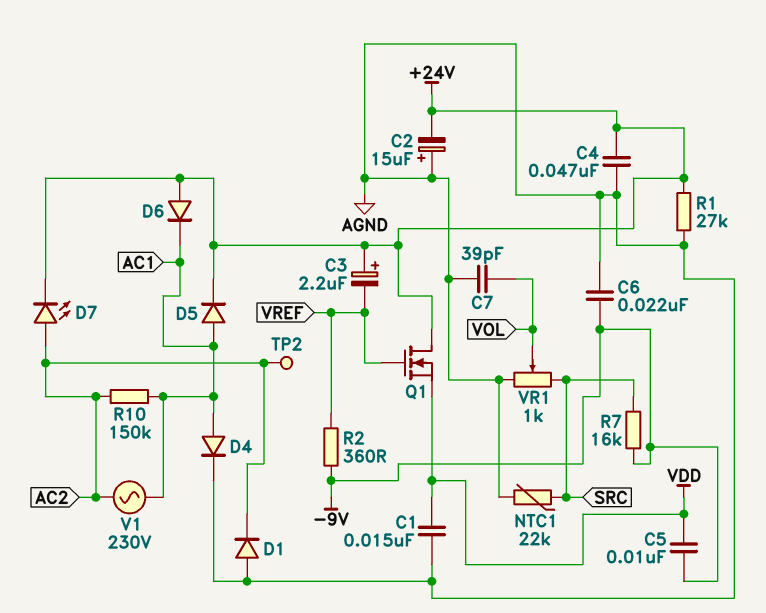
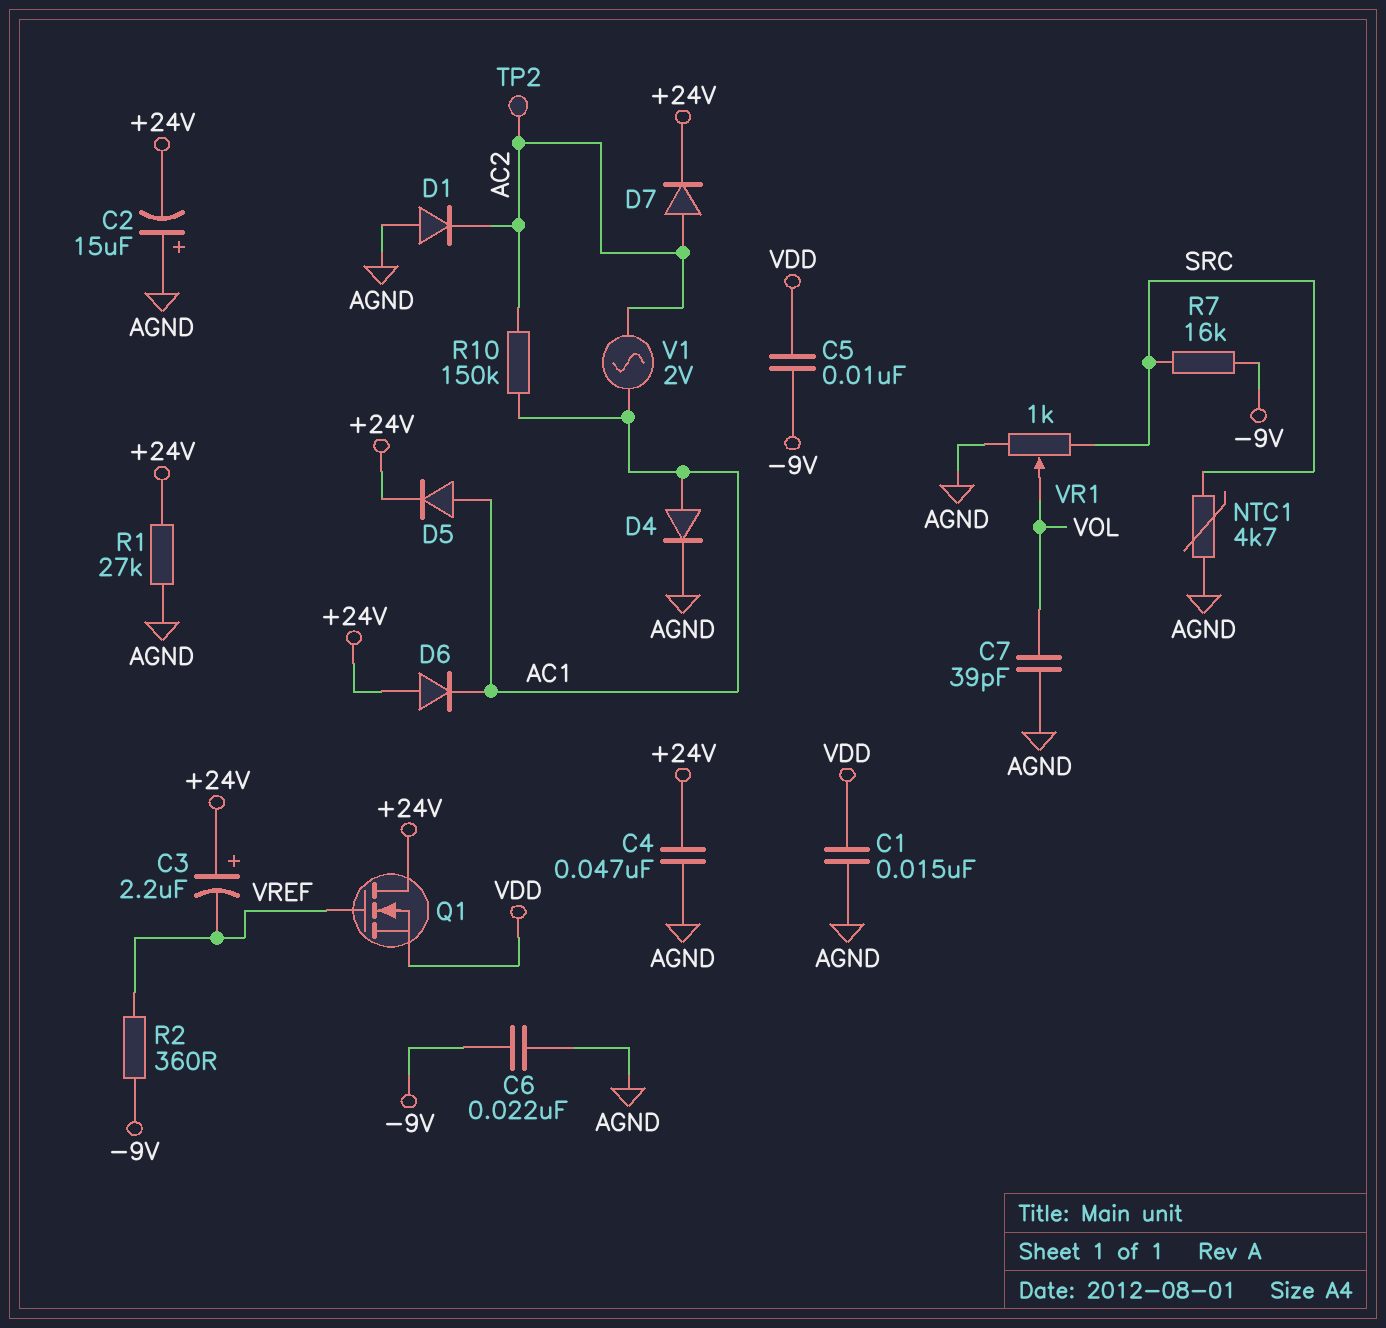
D7: LED (A AC2, K +24V) -> diode (A AC2, K +24V)
NTC1: 22k (AGND, SRC) -> 4.7k (AGND, SRC)
V1: AC 230V (AC1, AC2) -> AC 2V (AC1, AC2)

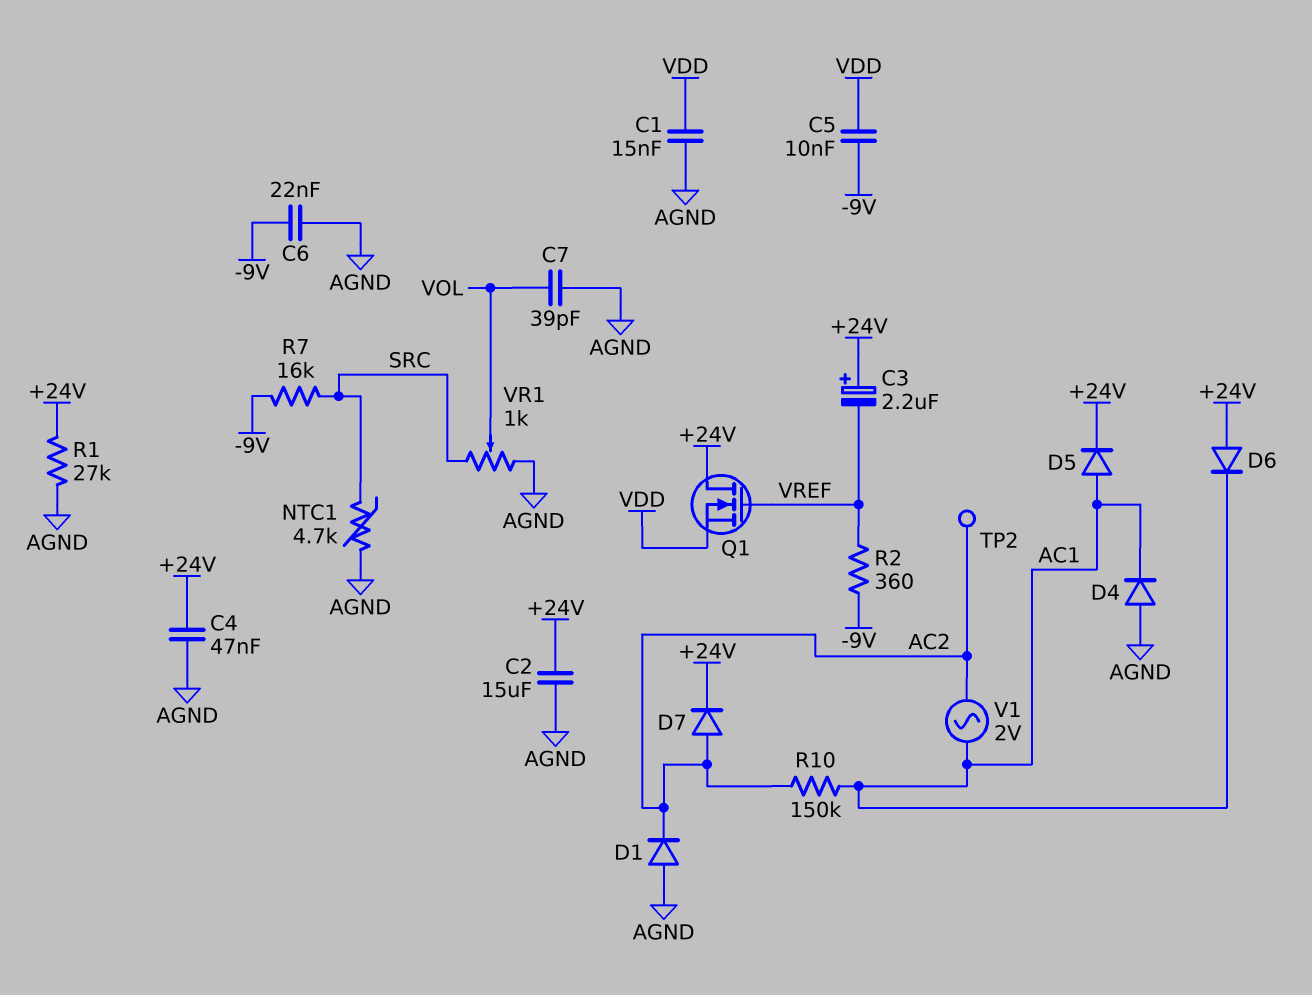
C2: 15uF (plus AGND, minus +24V) -> 15uF (+24V, AGND)
D4: diode (A AC1, K AGND) -> diode (A AGND, K AC1)

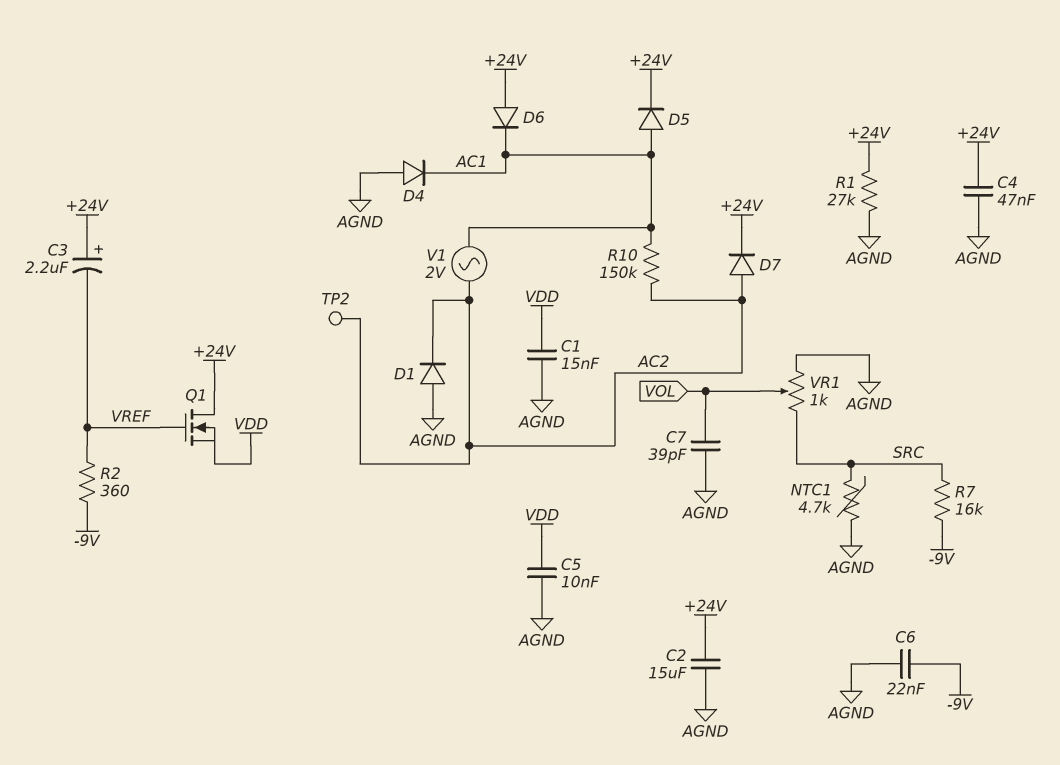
C5: 10nF (-9V, VDD) -> 10nF (AGND, VDD)

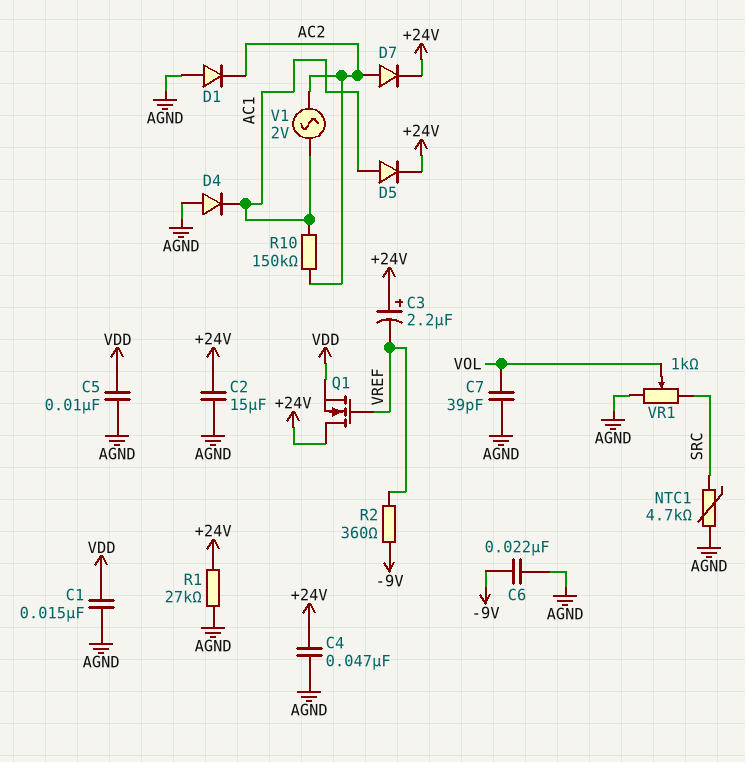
D6: diode (A +24V, K AC1) -> none
R7: 16k (-9V, SRC) -> none
TP2: test point (AC2) -> none

